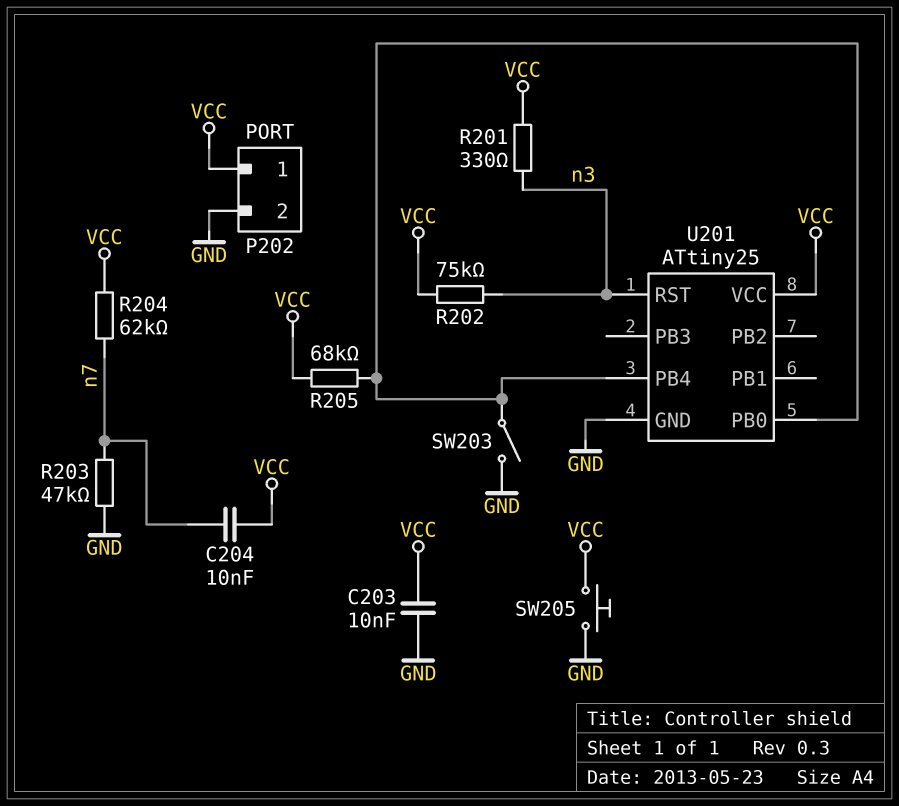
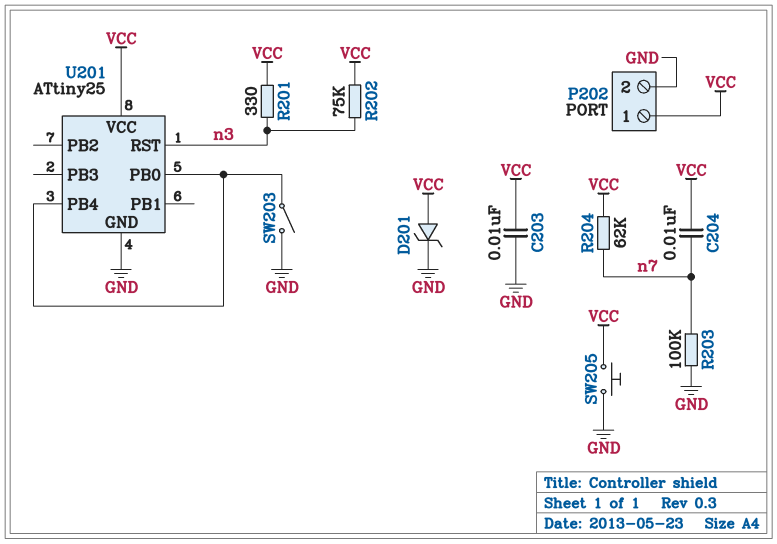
D201: none -> zener (A VCC, K GND)
R203: 47k (GND, n7) -> 100k (GND, n7)
R205: 68k (U201/PB0, VCC) -> none

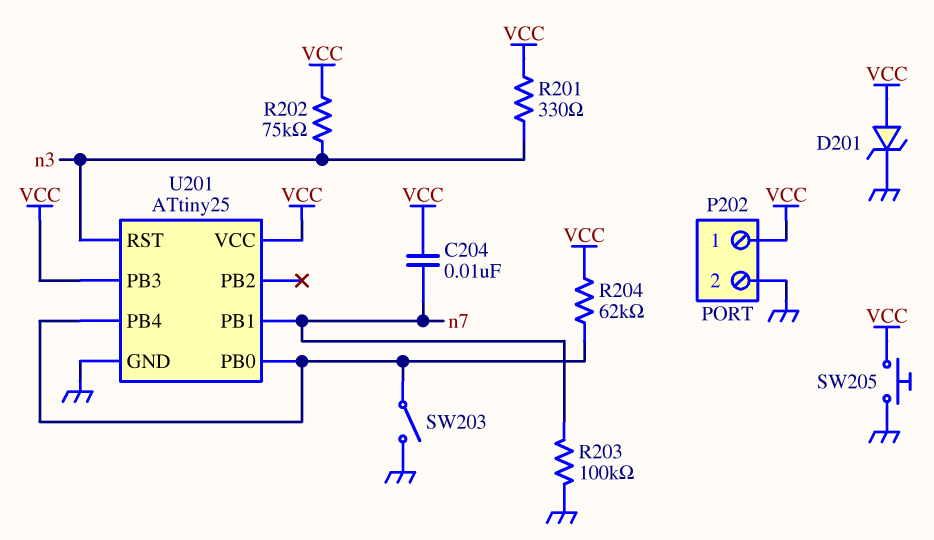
C203: 10nF (GND, VCC) -> none
R204: 62k (VCC, n7) -> 62k (U201/PB0, VCC)
U201 pin PB1: none -> n7
U201 pin PB3: none -> VCC

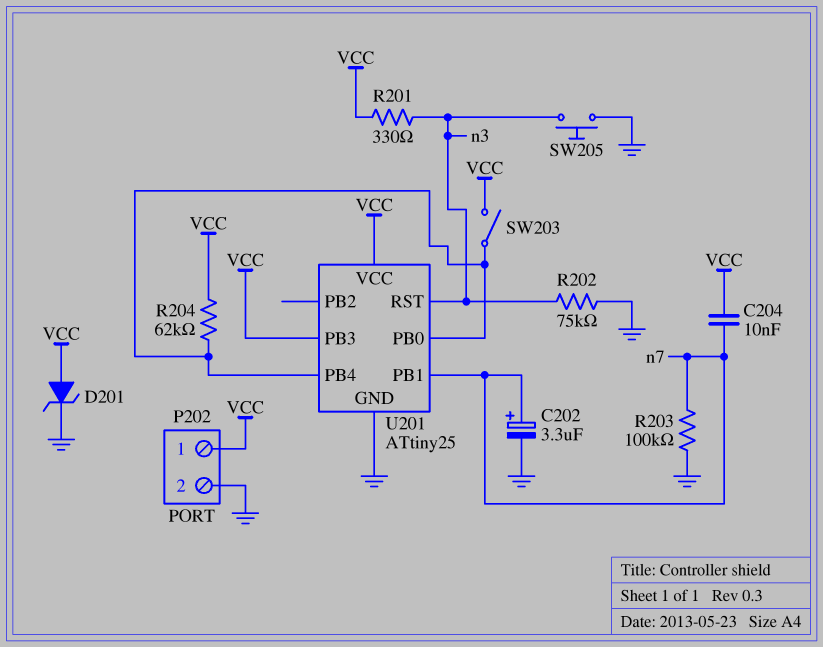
C202: none -> 3.3uF (plus n7, minus GND)
R202: 75k (VCC, n3) -> 75k (GND, n3)
SW203: switch (GND, U201/PB0) -> switch (U201/PB0, VCC)
SW205: button (GND, VCC) -> button (GND, n3)

